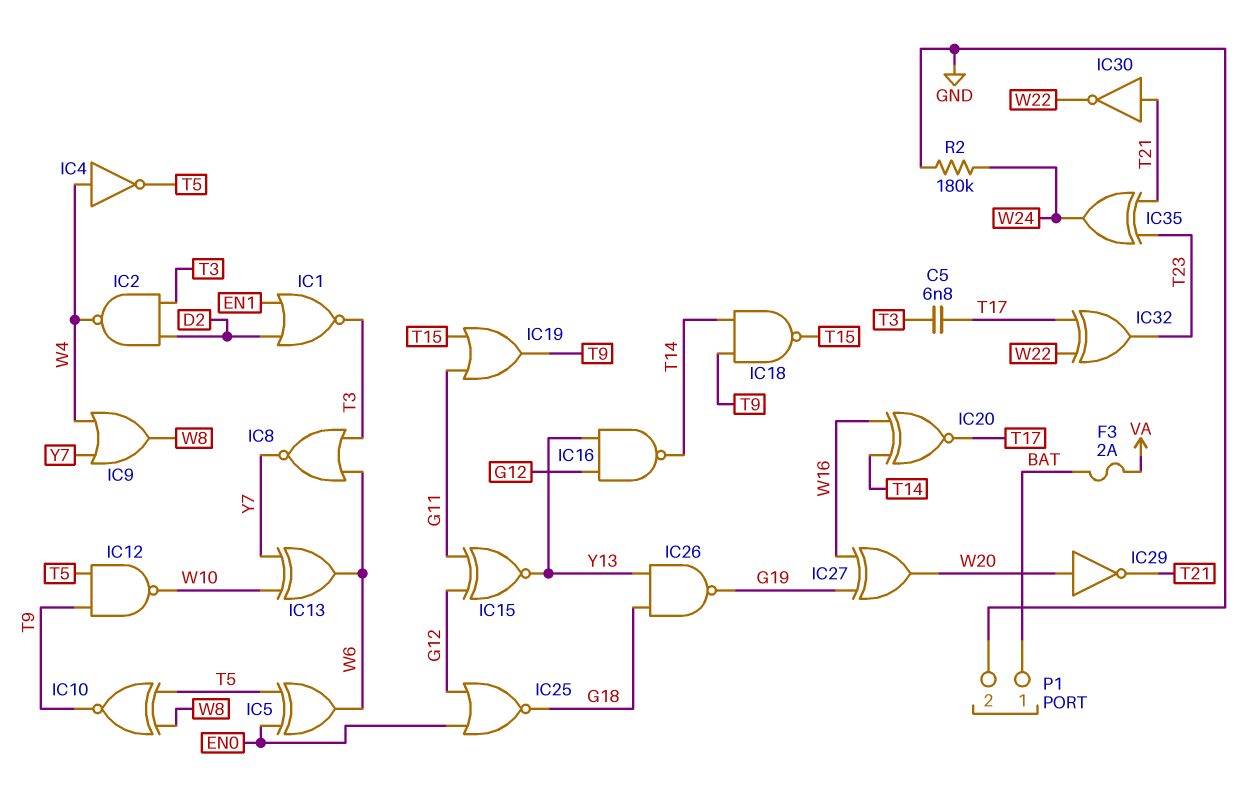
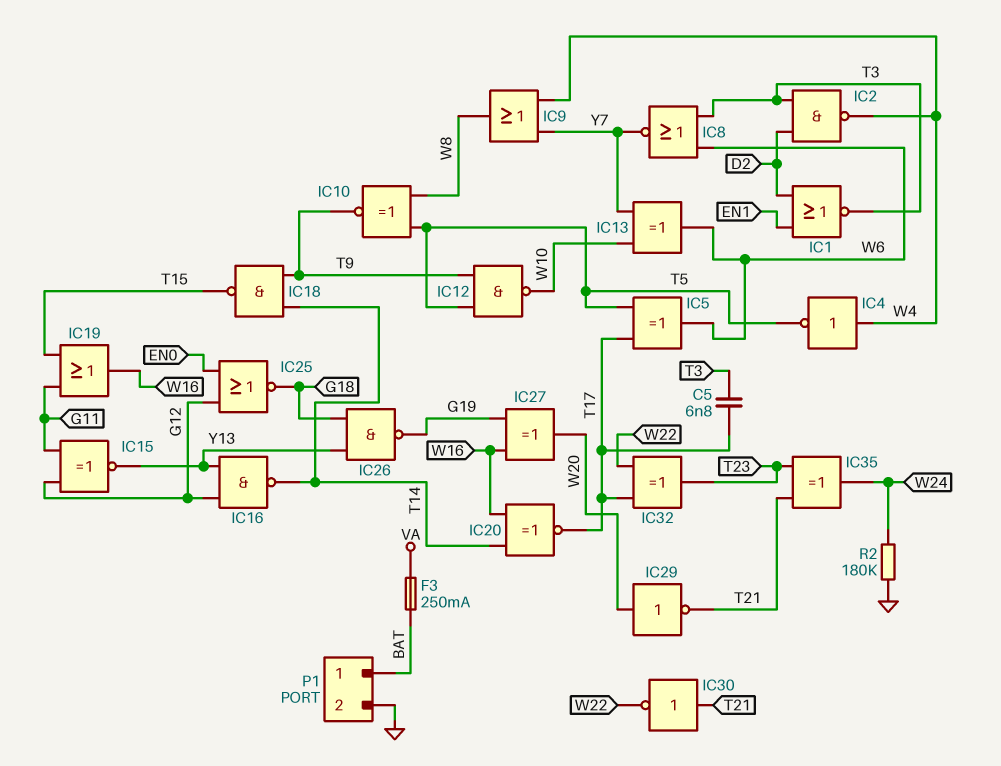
F3: 2A (BAT, VA) -> 250mA (BAT, VA)
IC5: XOR (in EN0, in T5, out W6) -> XOR (in T5, in T17, out W6)
IC19: OR (in G11, in T15, out T9) -> OR (in G11, in T15, out W16)

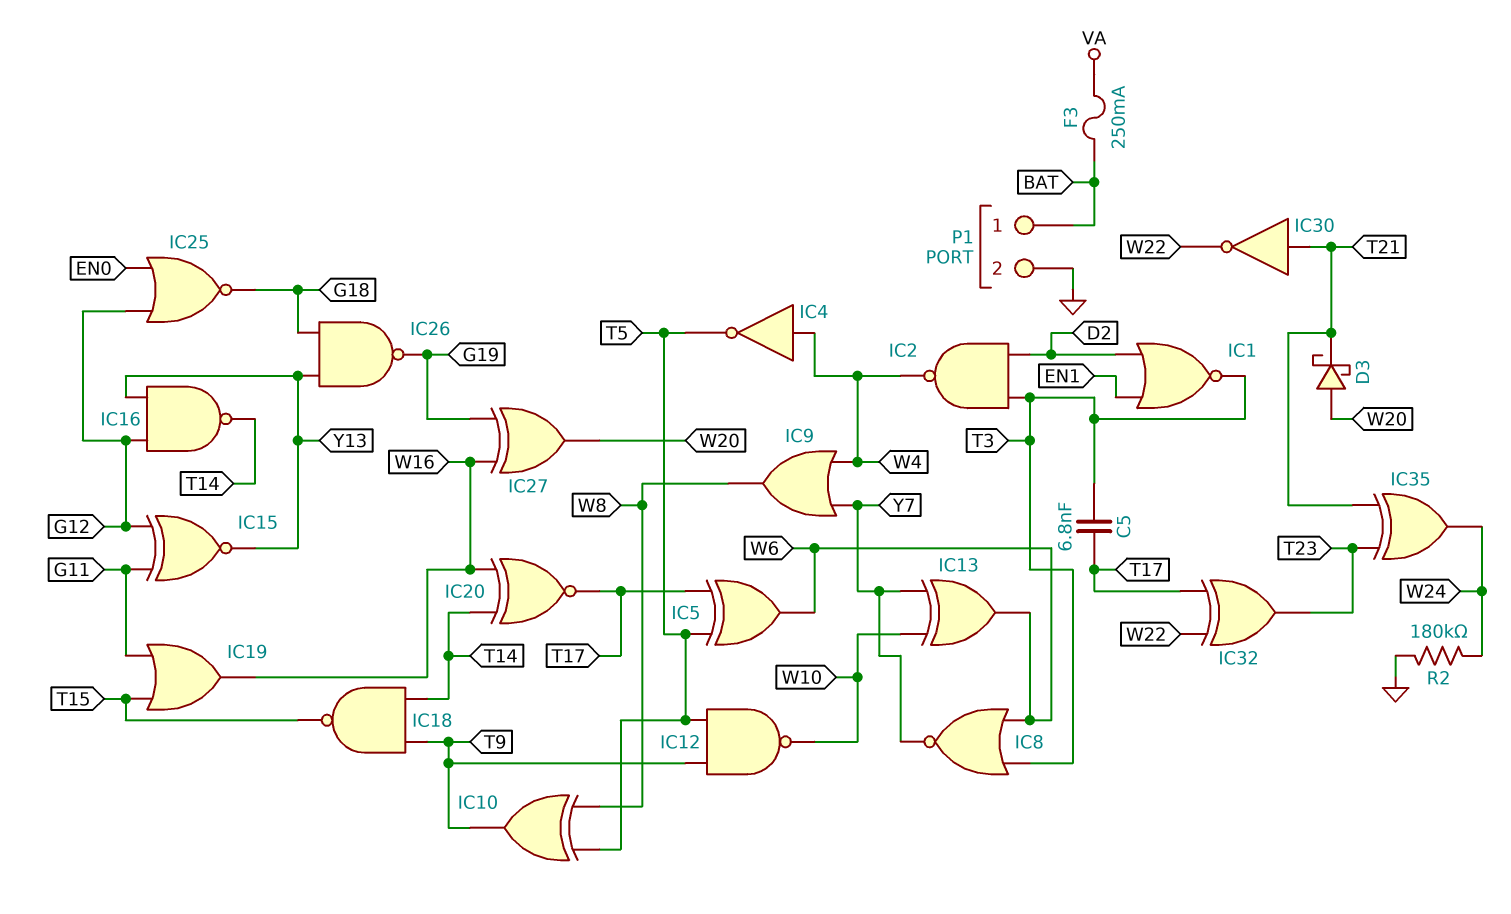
D3: none -> schottky (A W20, K T21)
IC10: XNOR (in T5, in W8, out T9) -> XOR (in T5, in W8, out T9)
IC29: NOT (in W20, out T21) -> none

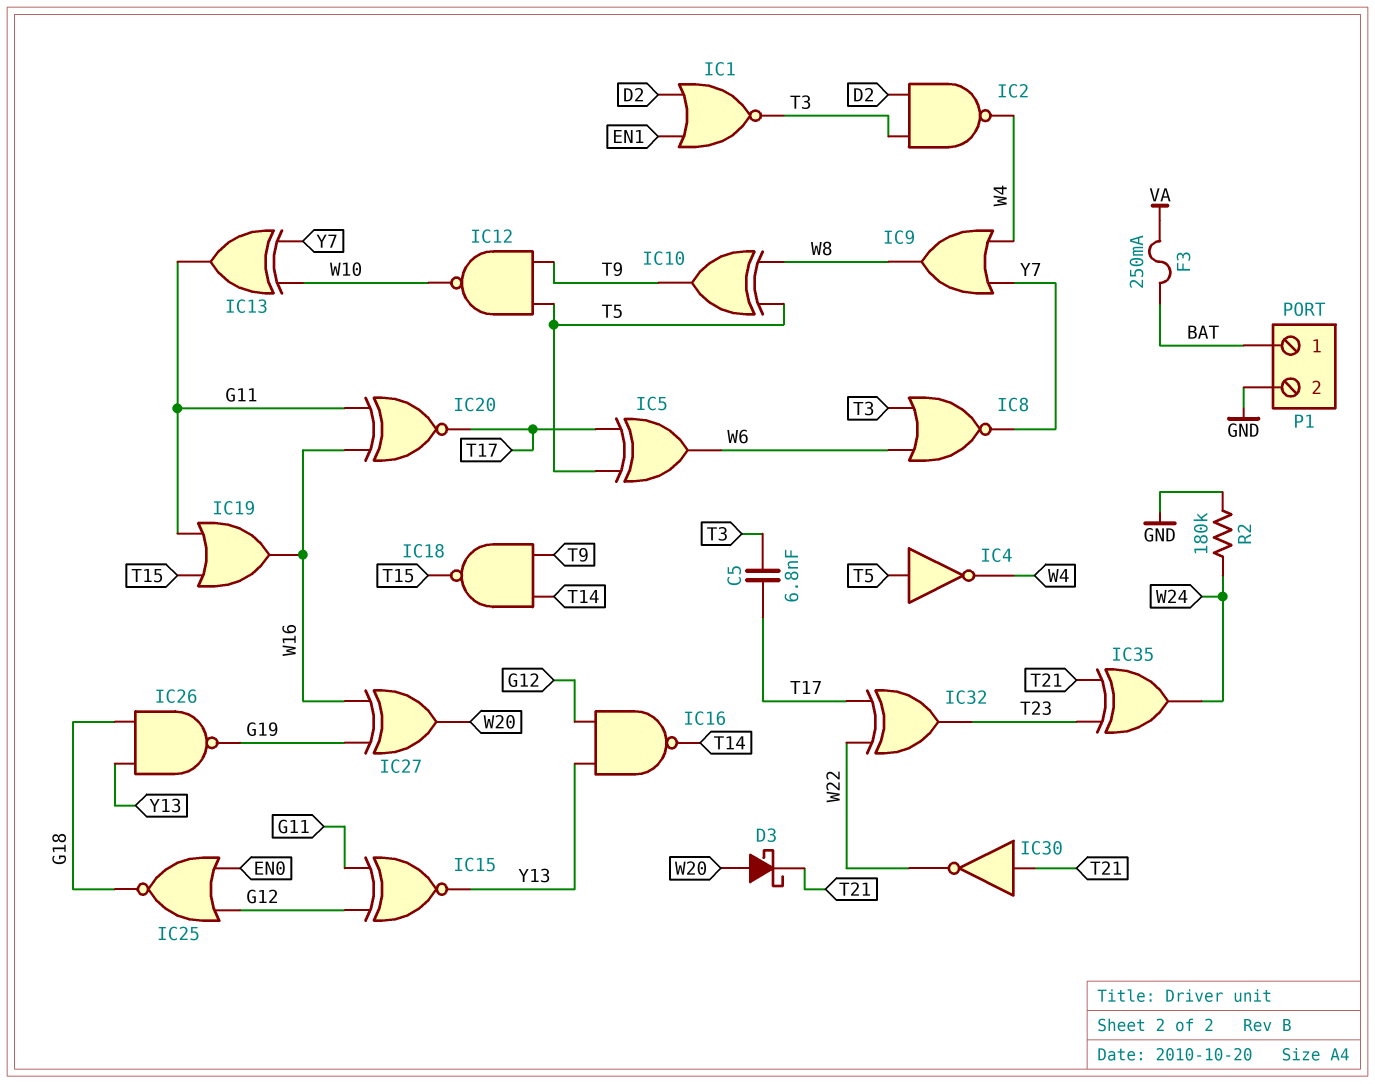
IC4: NOT (in W4, out T5) -> NOT (in T5, out W4)
IC13: XOR (in W10, in Y7, out W6) -> XOR (in W10, in Y7, out G11)
IC20: XNOR (in T14, in W16, out T17) -> XNOR (in G11, in W16, out T17)

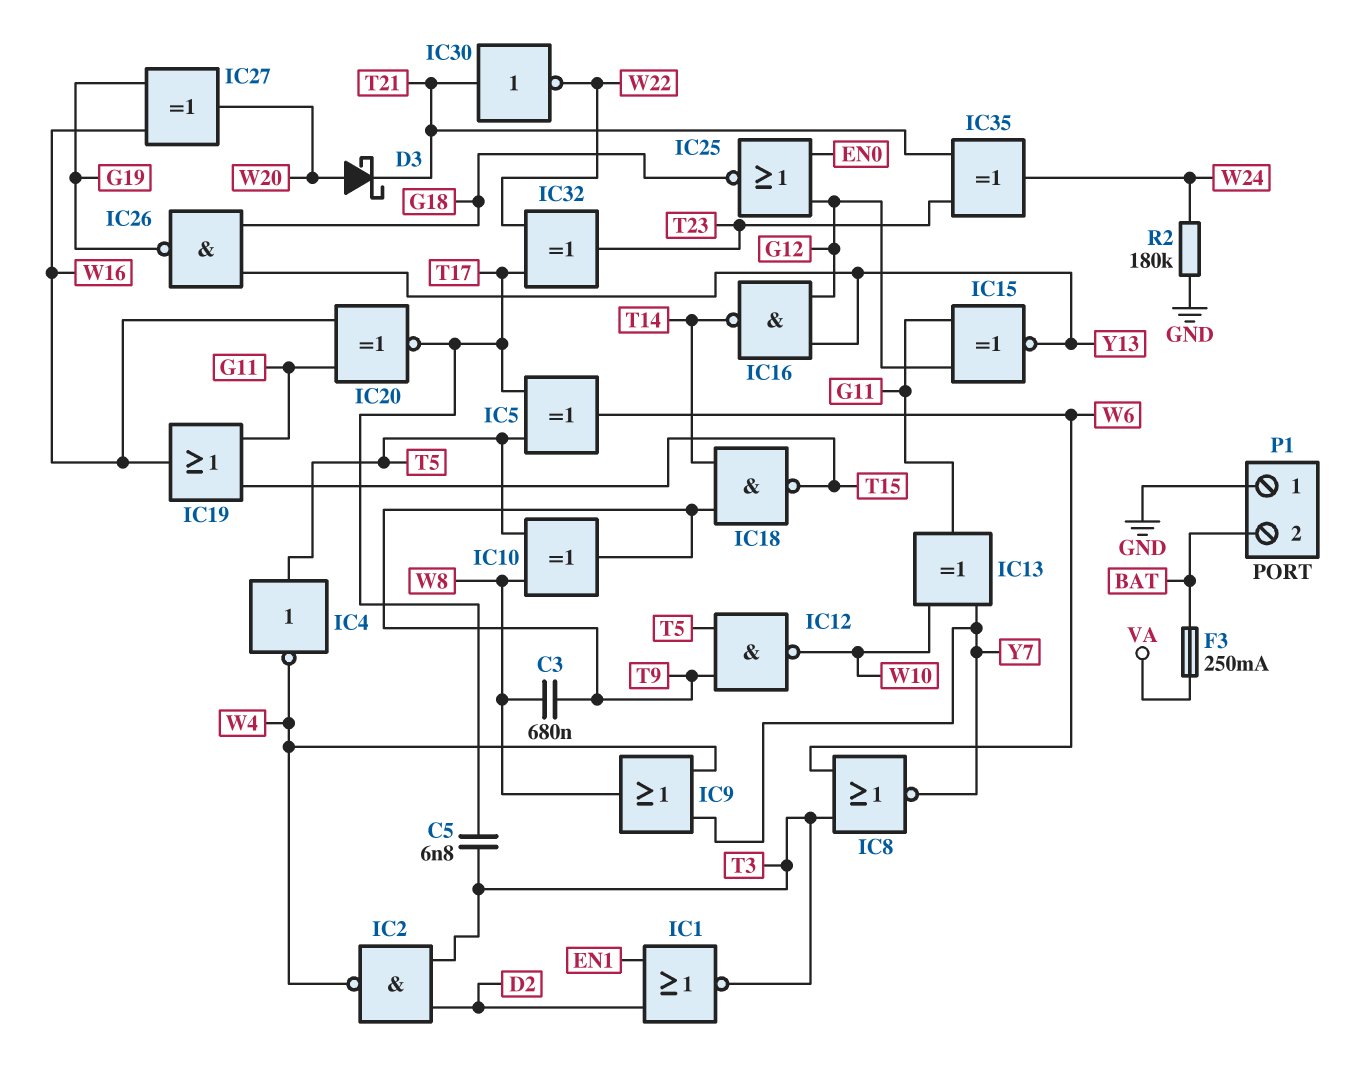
C3: none -> 680nF (T9, W8)
P1 pin 1: BAT -> GND
P1 pin 2: GND -> BAT

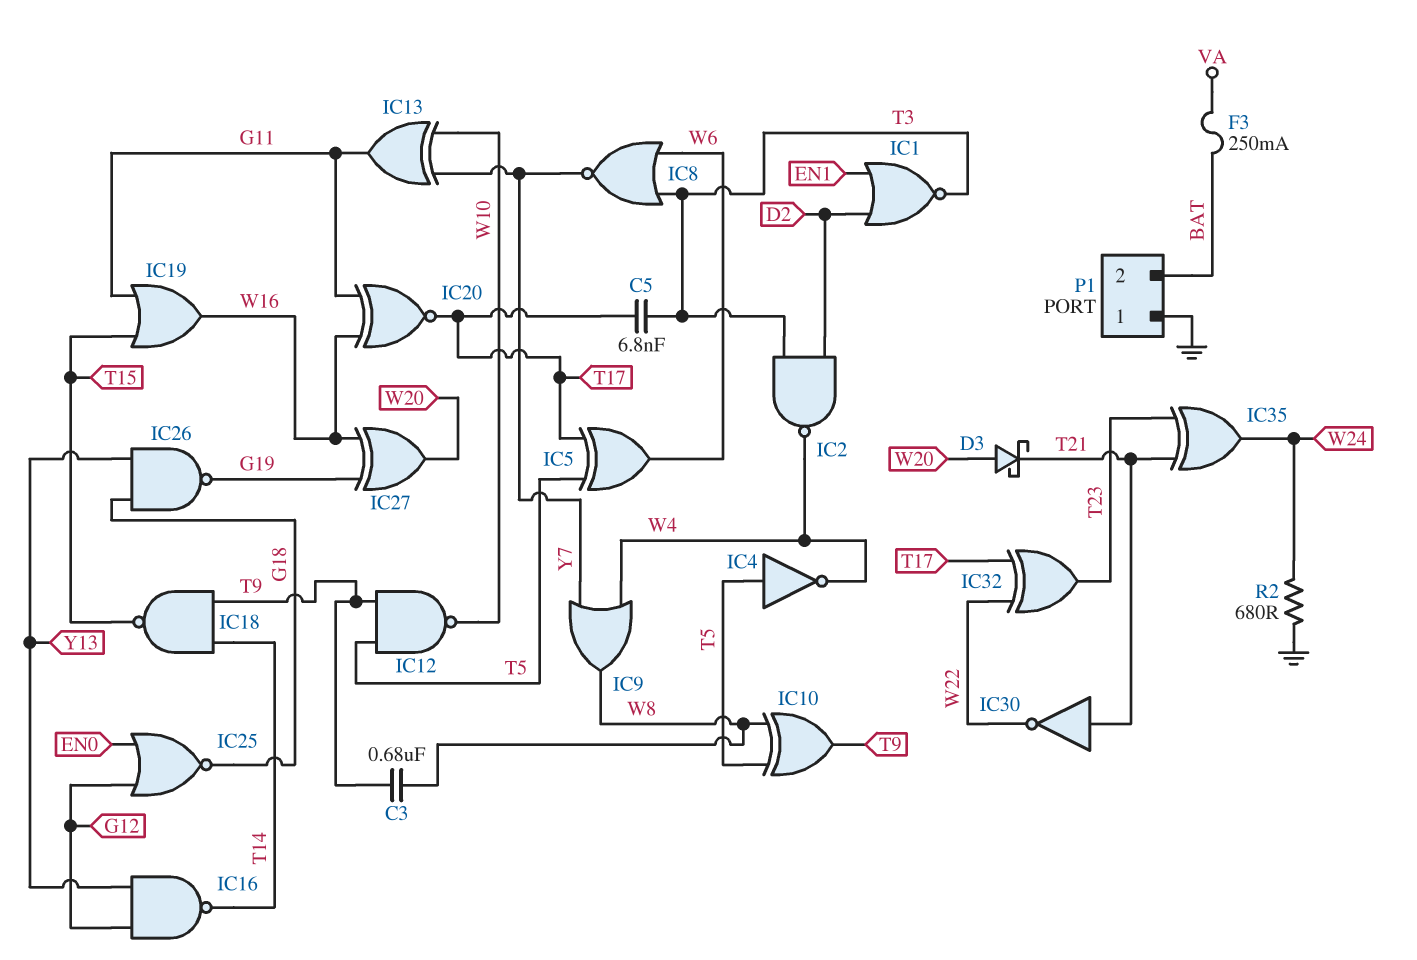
IC15: XNOR (in G11, in G12, out Y13) -> none
R2: 180k (GND, W24) -> 680 (GND, W24)

